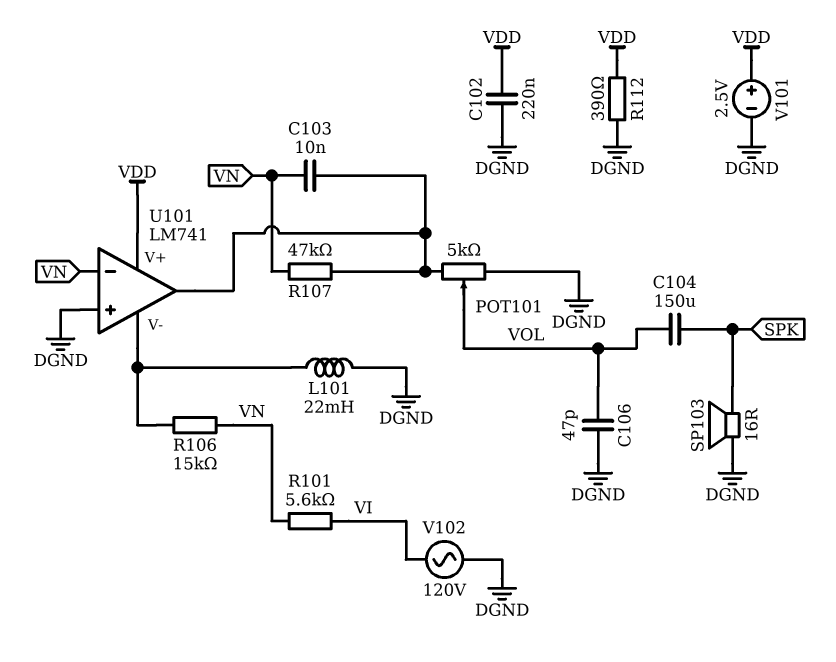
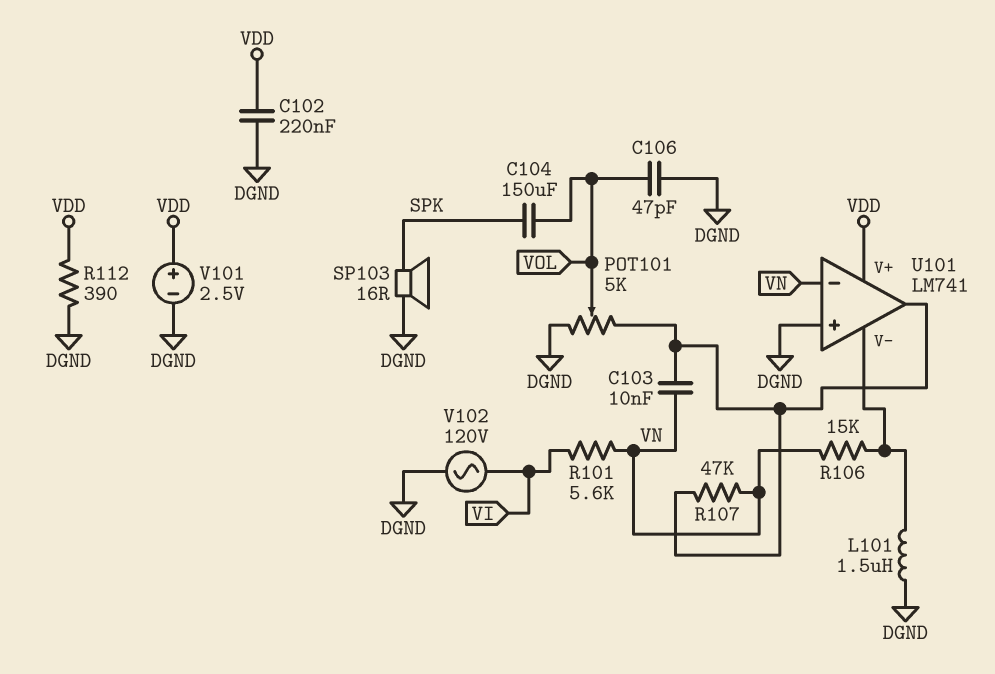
L101: 22mH (DGND, U101/V-) -> 1.5uH (DGND, U101/V-)

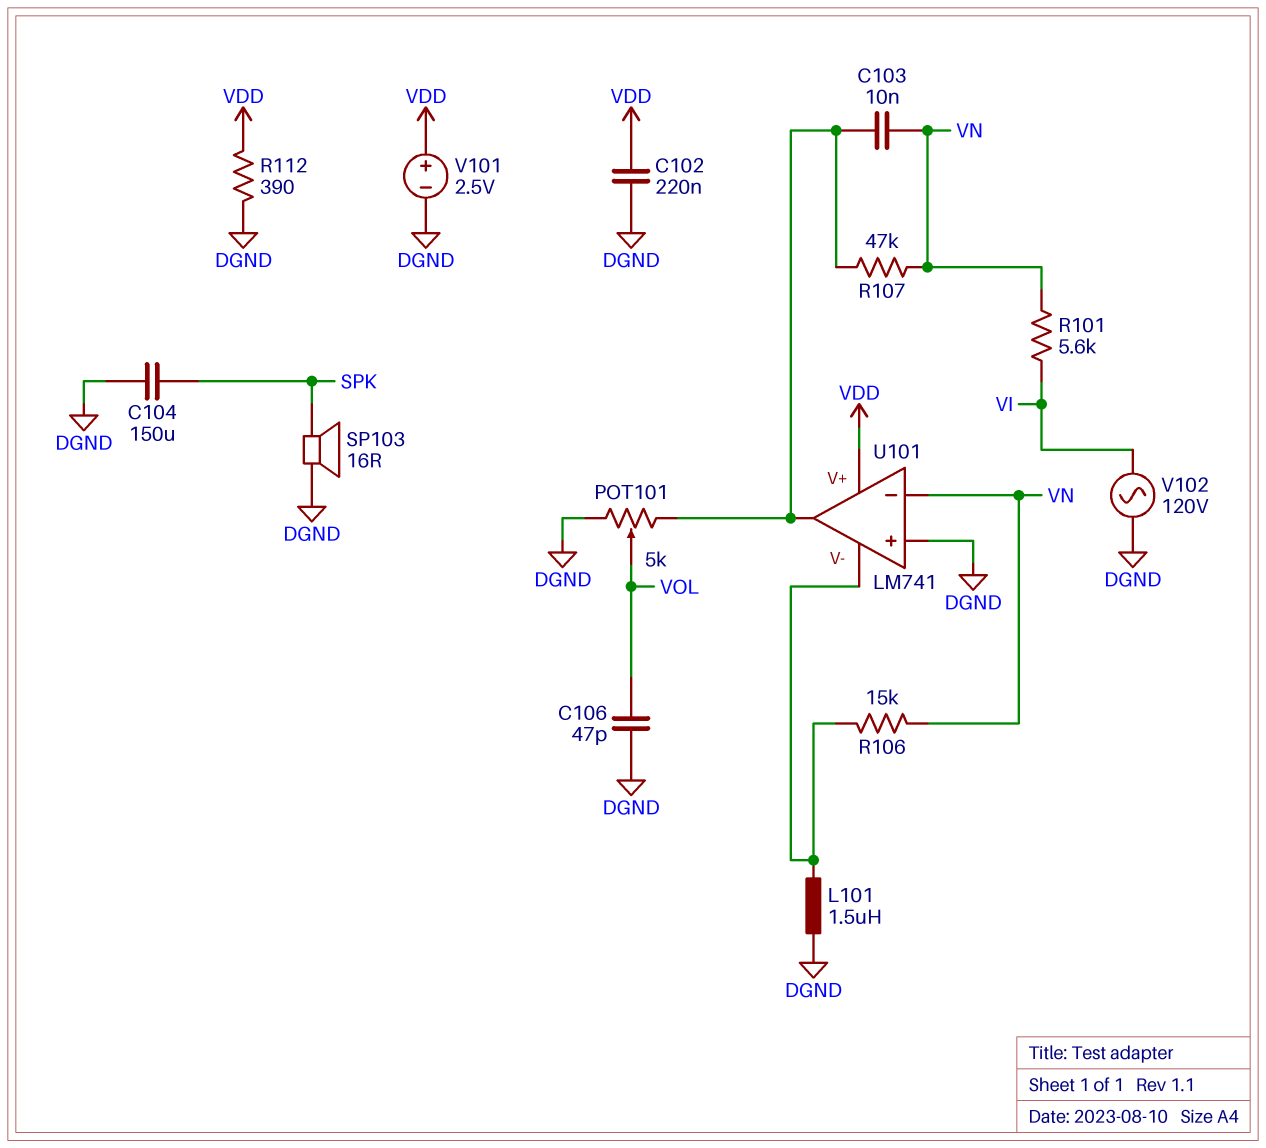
C104: 150uF (SPK, VOL) -> 150uF (DGND, SPK)

